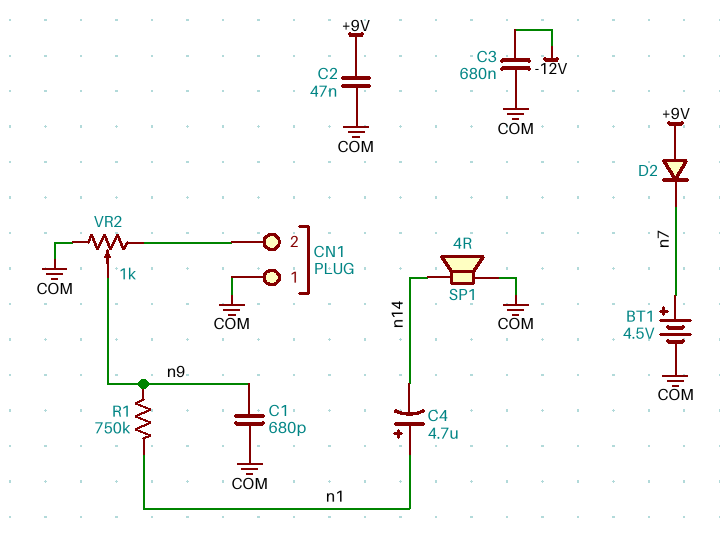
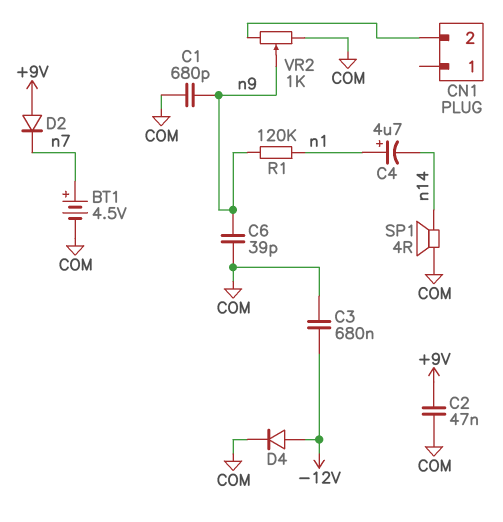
C6: none -> 39pF (COM, n9)
CN1 pin 1: COM -> none
D4: none -> diode (A -12V, K COM)
R1: 750k (n1, n9) -> 120k (n1, n9)

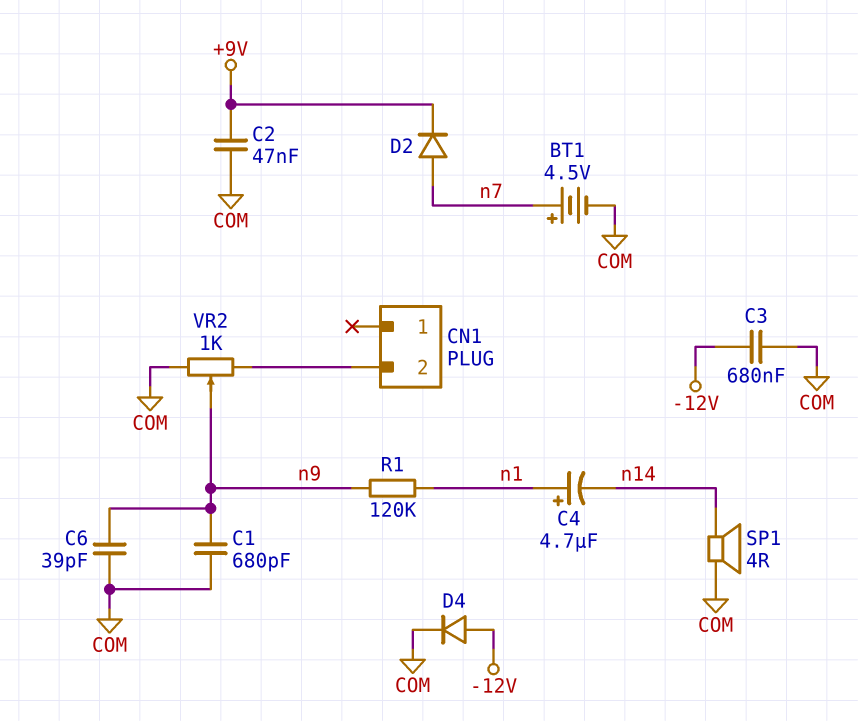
D2: diode (A +9V, K n7) -> diode (A n7, K +9V)

